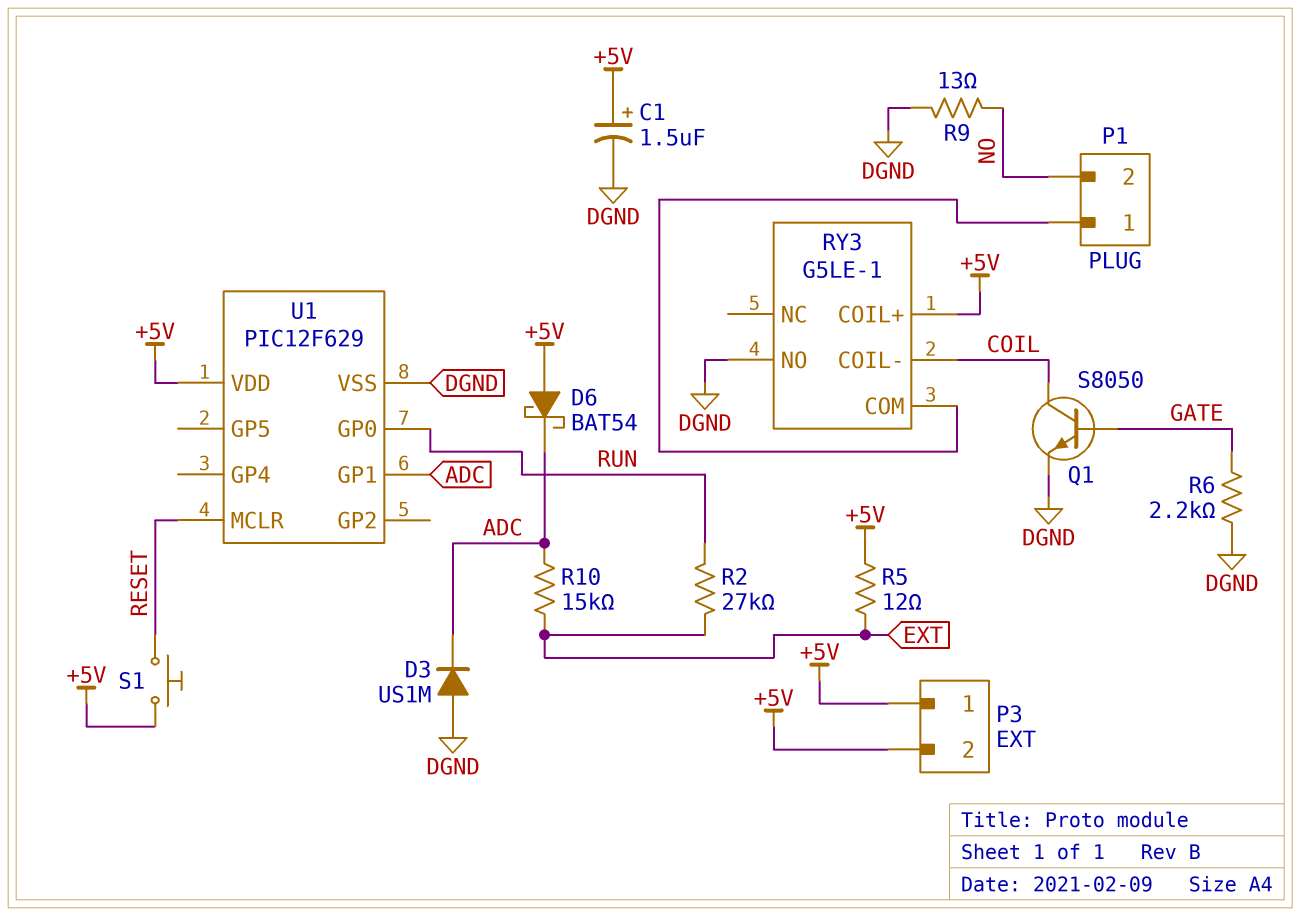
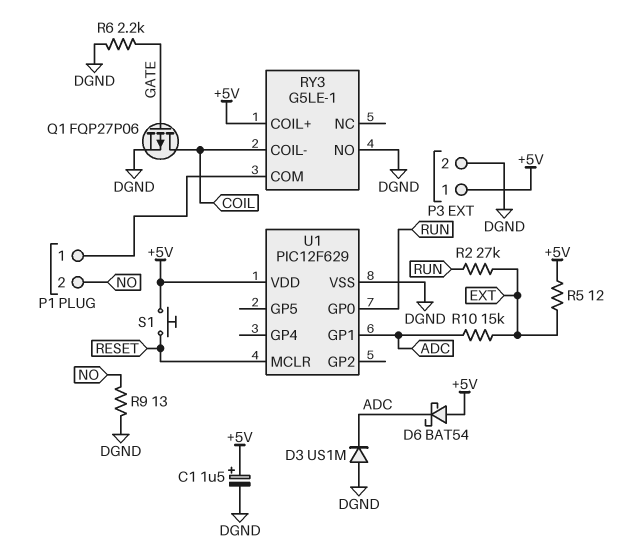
P3 pin 2: +5V -> DGND
Q1: NPN S8050 (B GATE, C COIL, E DGND) -> PMOS FQP27P06 (G GATE, D COIL, S DGND)

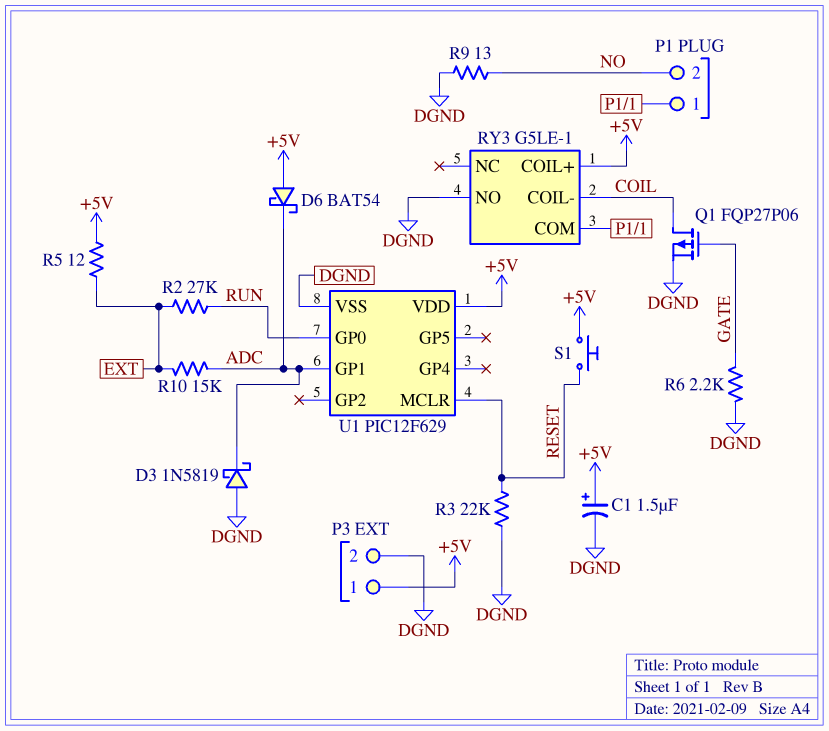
D3: diode US1M (A DGND, K ADC) -> schottky 1N5819 (A DGND, K ADC)
R3: none -> 22k (DGND, RESET)

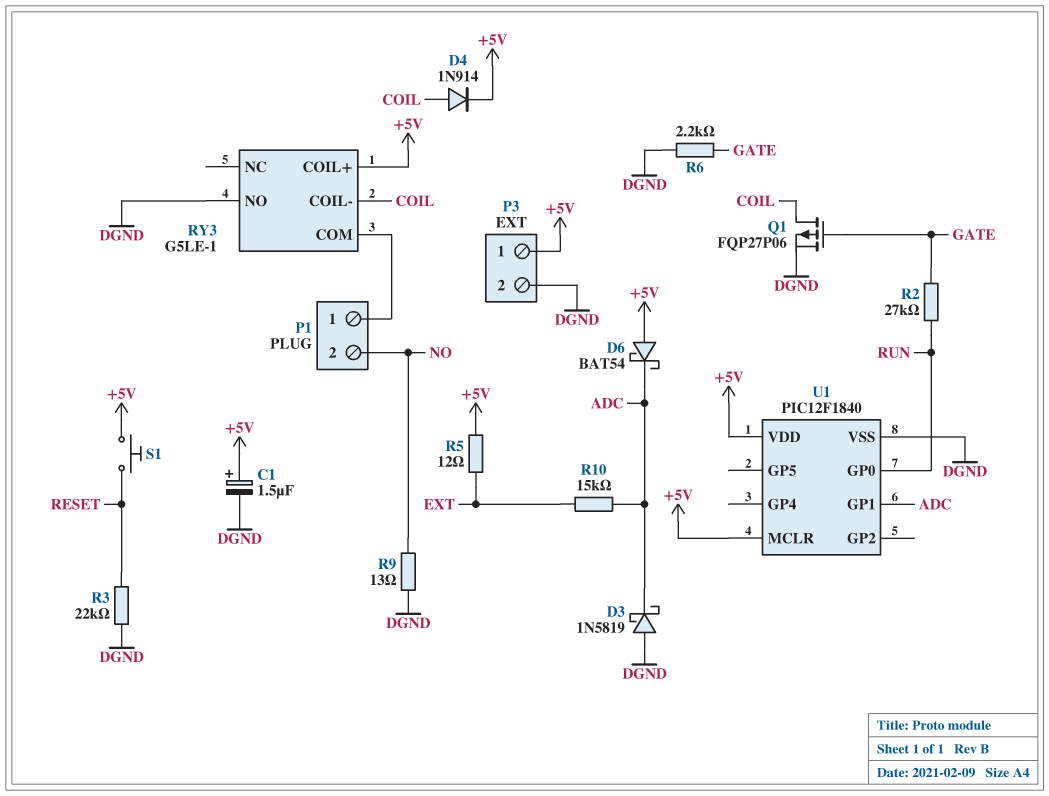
D4: none -> diode 1N914 (A COIL, K +5V)
R2: 27k (EXT, RUN) -> 27k (GATE, RUN)
U1: PIC12F629 -> PIC12F1840
U1 pin MCLR: RESET -> +5V

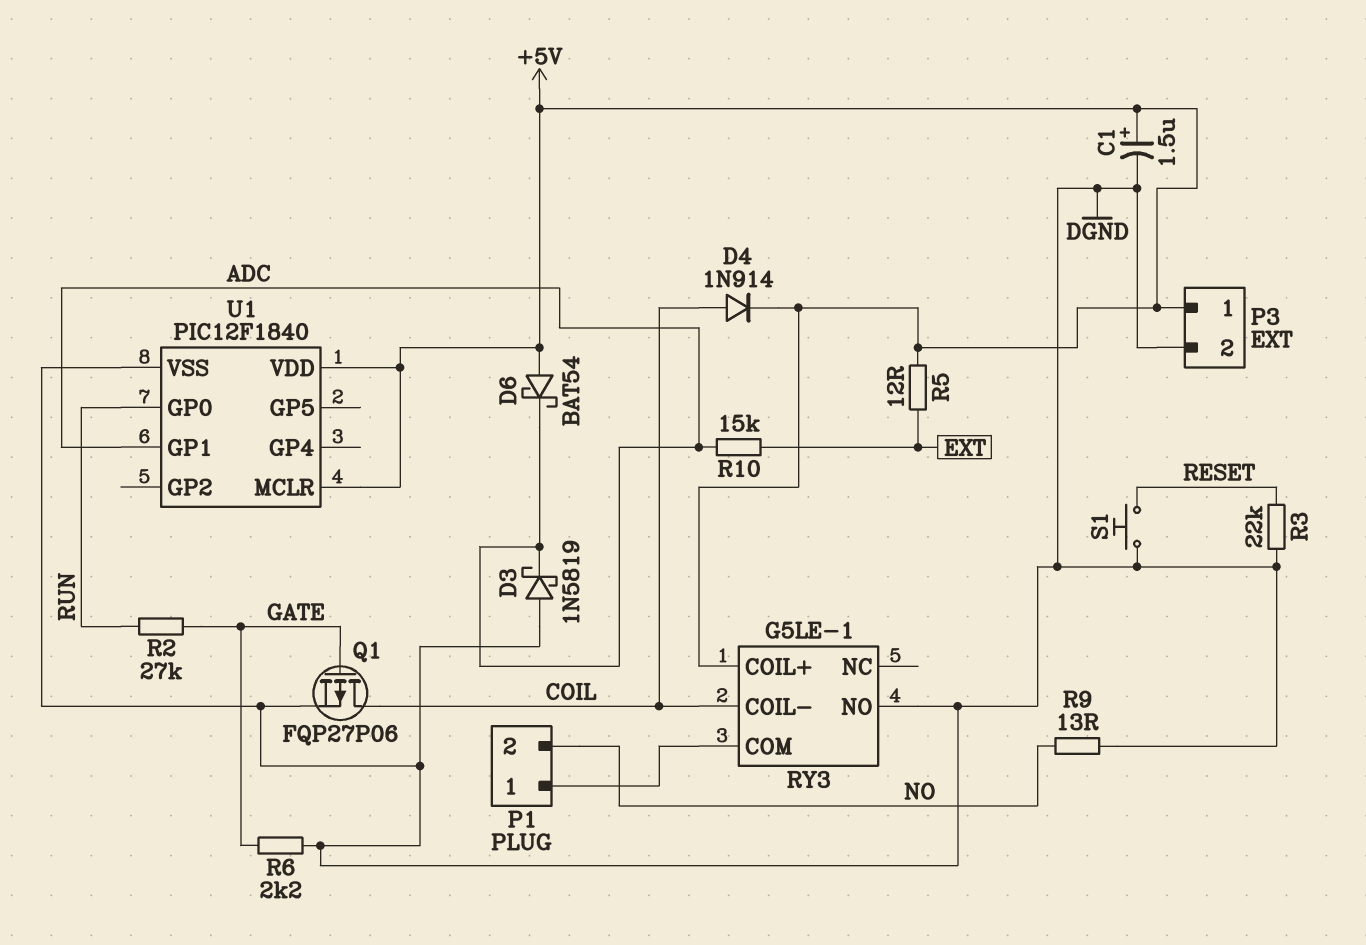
S1: button (+5V, RESET) -> button (DGND, RESET)

